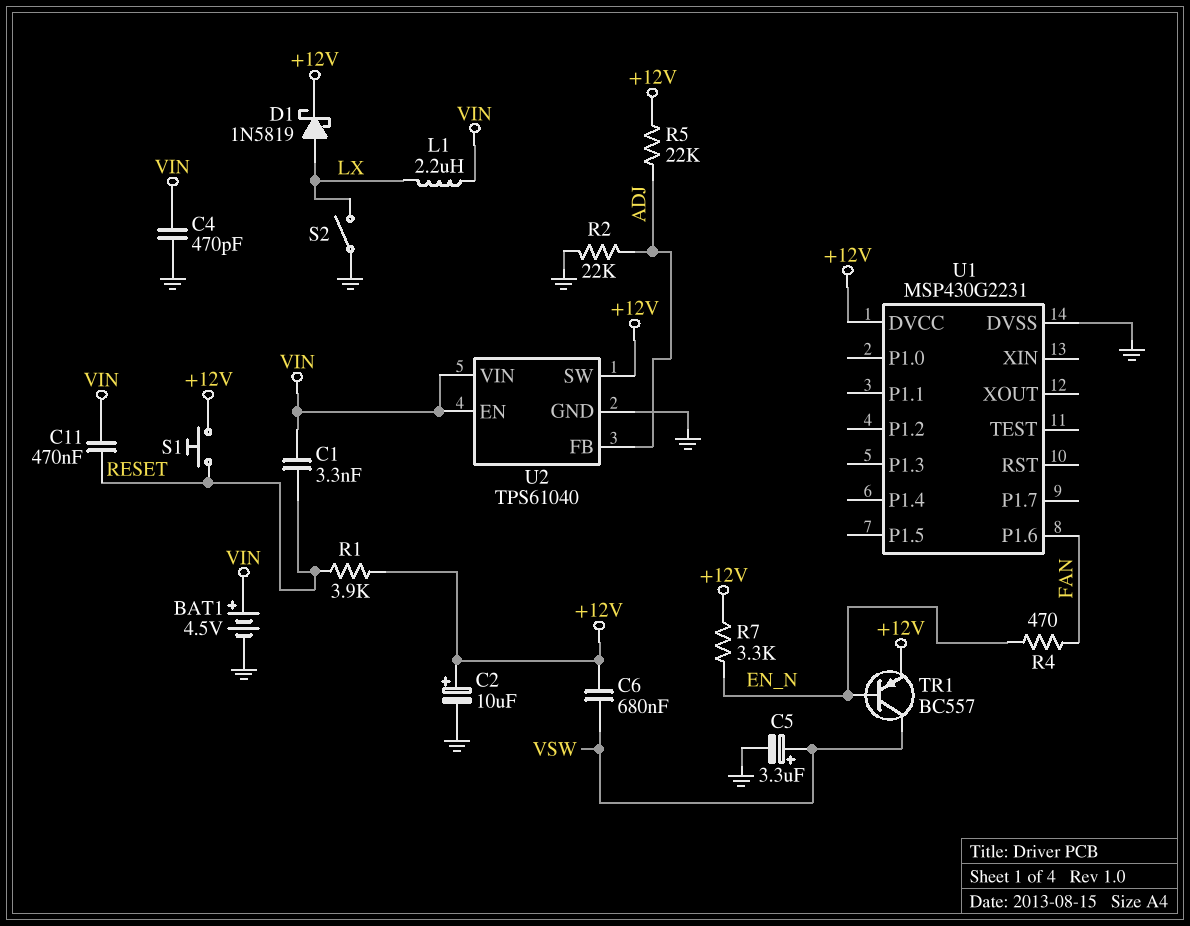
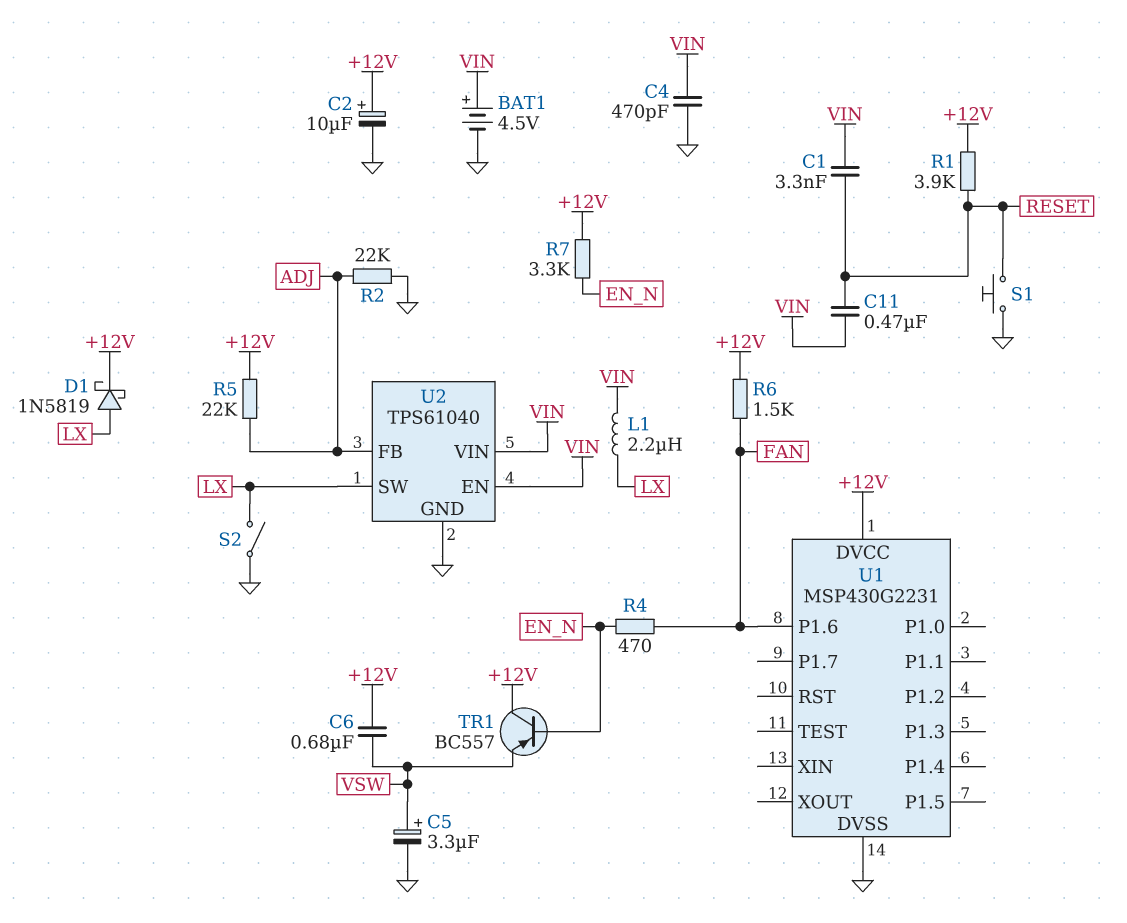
R6: none -> 1.5k (+12V, FAN)
S1: button (+12V, RESET) -> button (GND, RESET)
TR1: PNP BC557 (B EN_N, C VSW, E +12V) -> PNP BC557 (B EN_N, C +12V, E VSW)
U2 pin SW: +12V -> LX

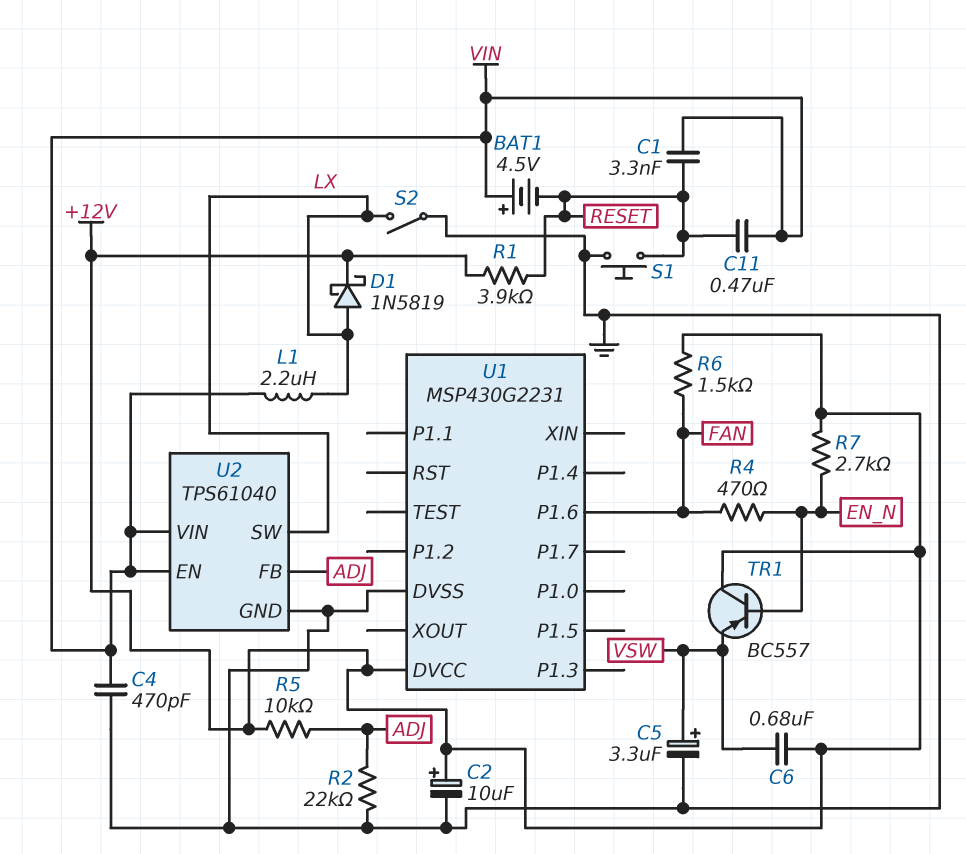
BAT1: 4.5V (plus VIN, minus GND) -> 4.5V (plus VIN, minus RESET)
R5: 22k (+12V, ADJ) -> 10k (+12V, ADJ)
R7: 3.3k (+12V, EN_N) -> 2.7k (+12V, EN_N)

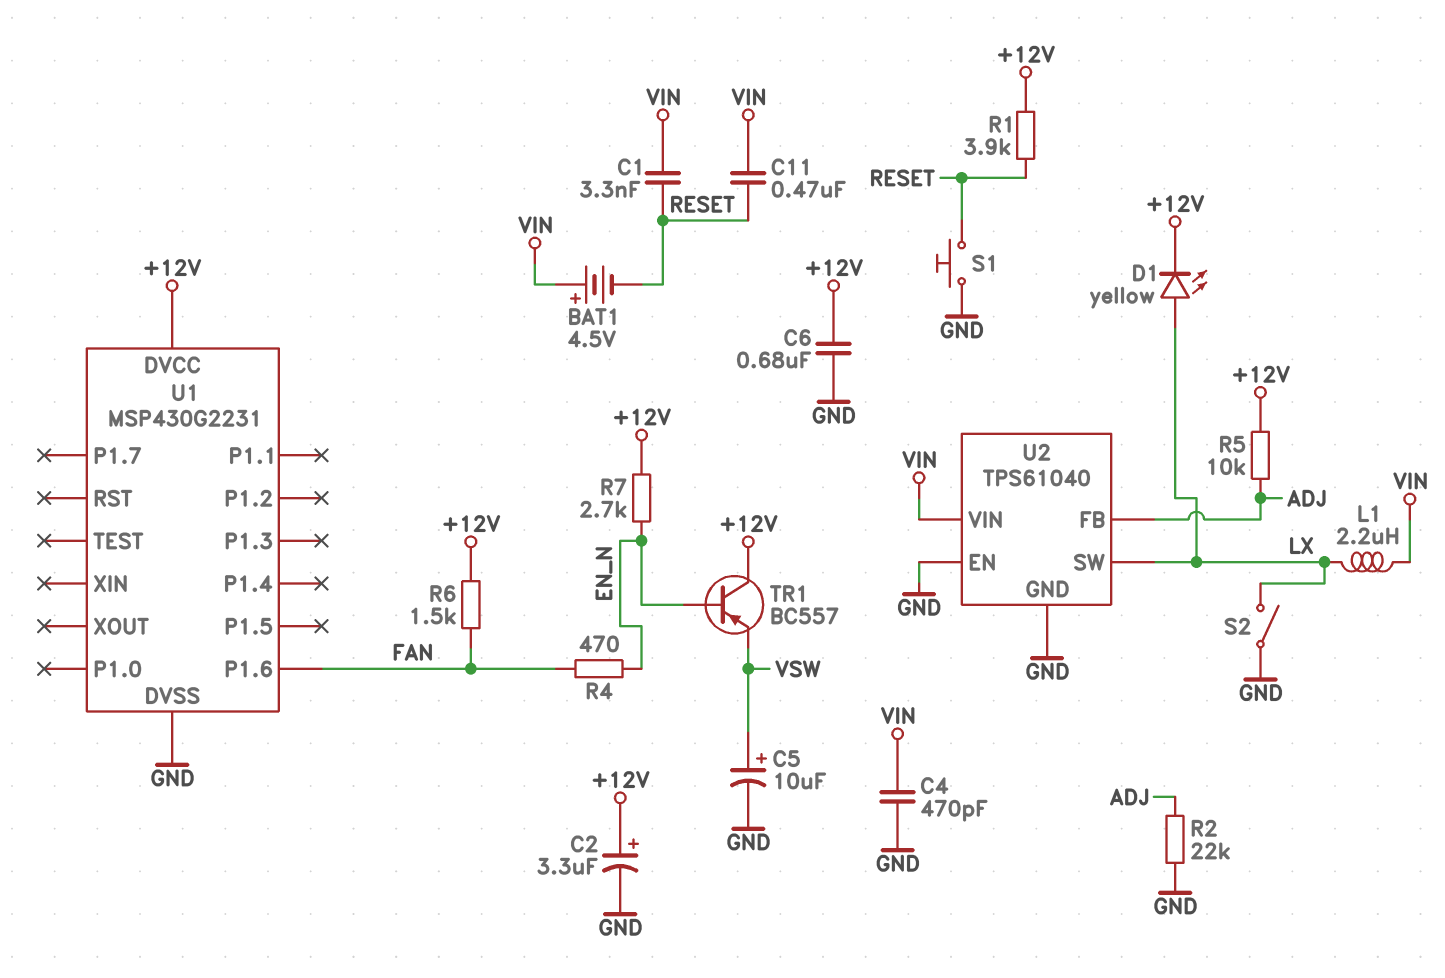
C2: 10uF (plus +12V, minus GND) -> 3.3uF (plus +12V, minus GND)
C5: 3.3uF (plus VSW, minus GND) -> 10uF (plus VSW, minus GND)
C6: 680nF (+12V, VSW) -> 680nF (+12V, GND)
D1: schottky 1N5819 (A LX, K +12V) -> LED yellow (A LX, K +12V)
U2 pin EN: VIN -> GND

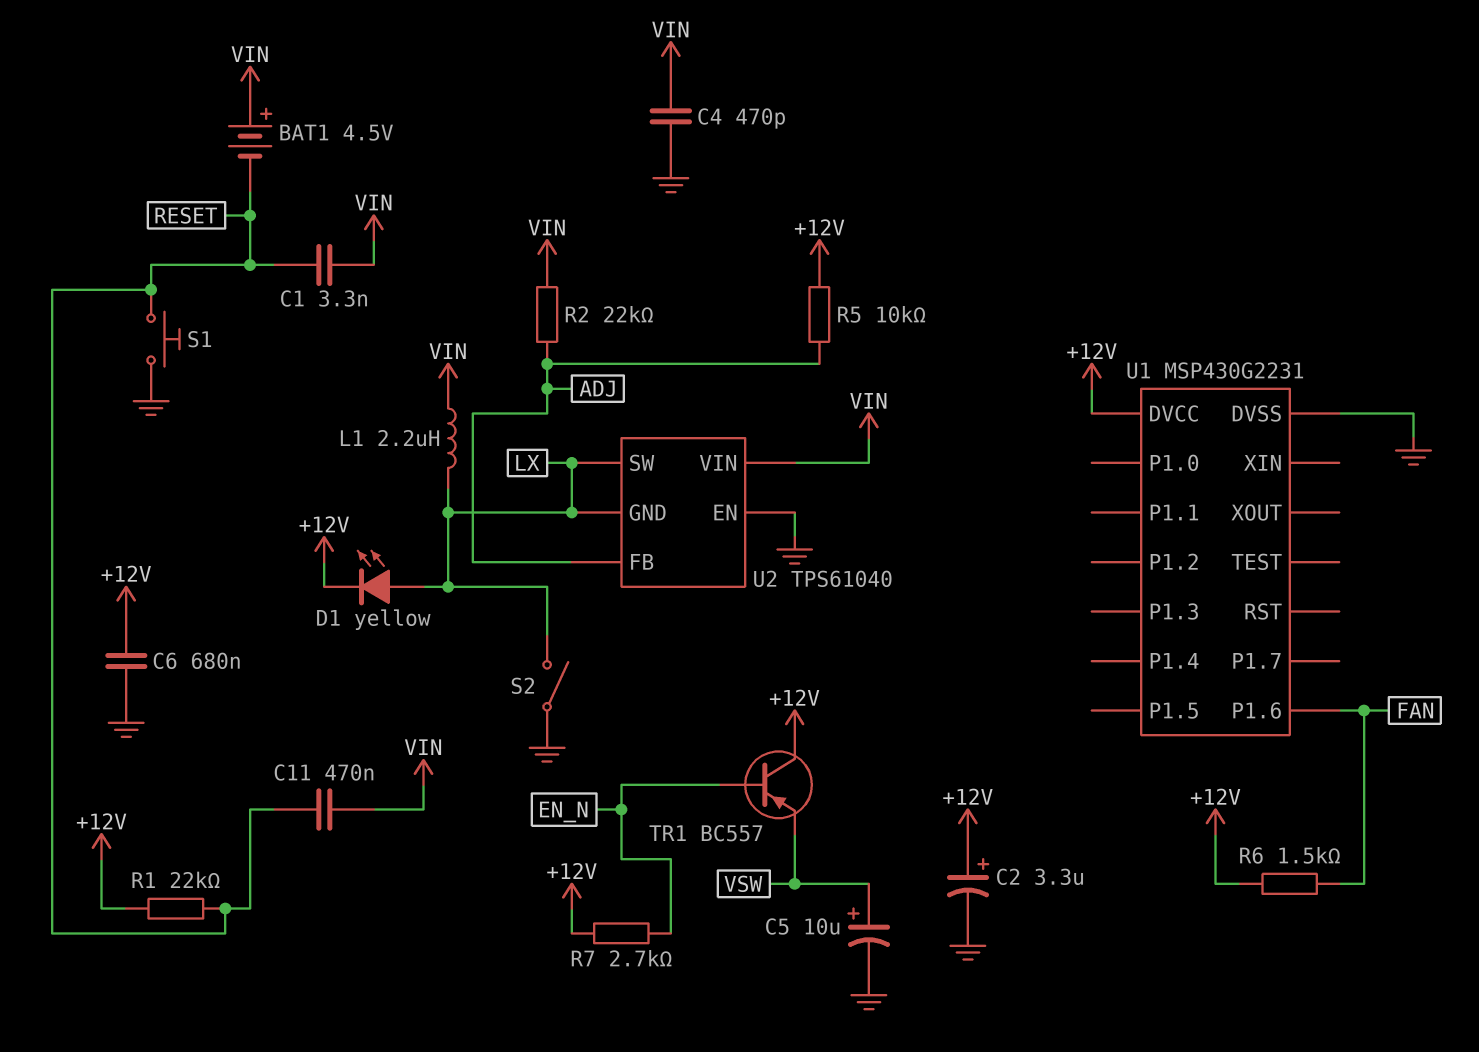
R1: 3.9k (+12V, RESET) -> 22k (+12V, RESET)
R2: 22k (ADJ, GND) -> 22k (ADJ, VIN)
R4: 470 (EN_N, FAN) -> none
U2 pin GND: GND -> LX

